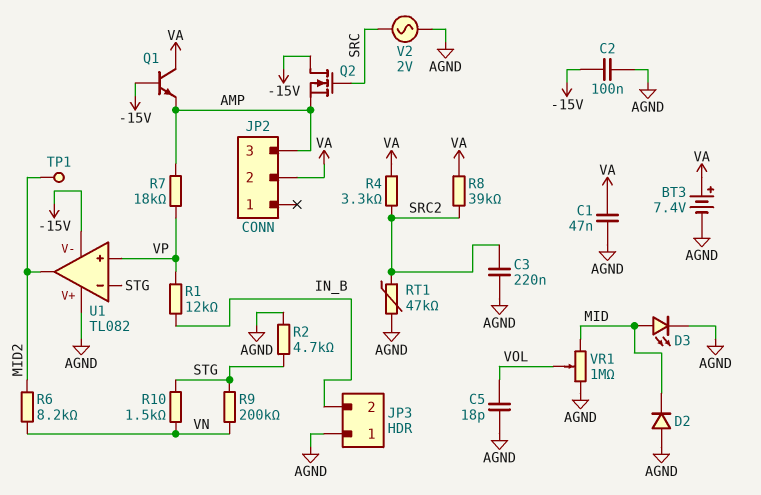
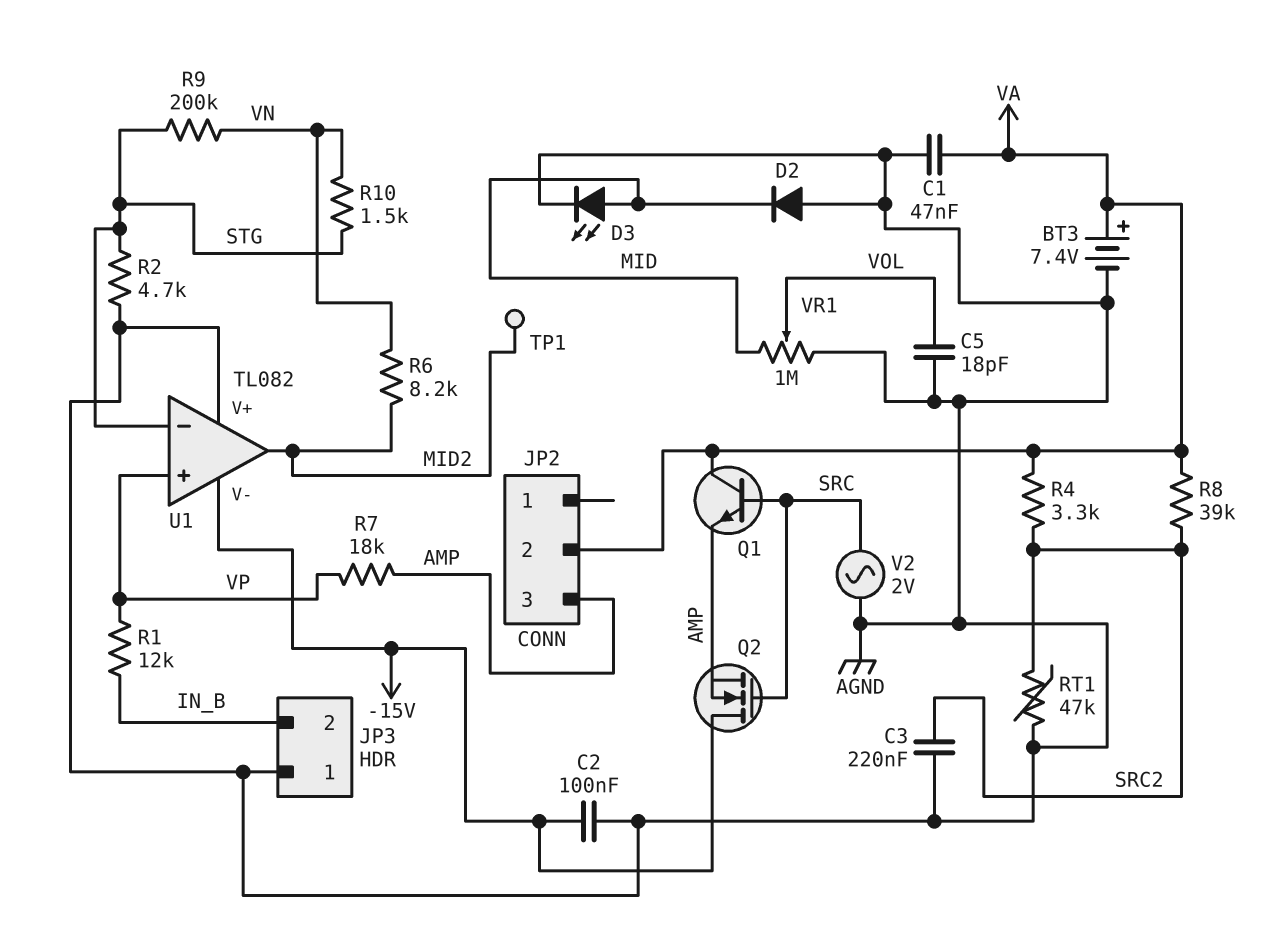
Q1: NPN (B -15V, C VA, E AMP) -> NPN (B SRC, C VA, E AMP)

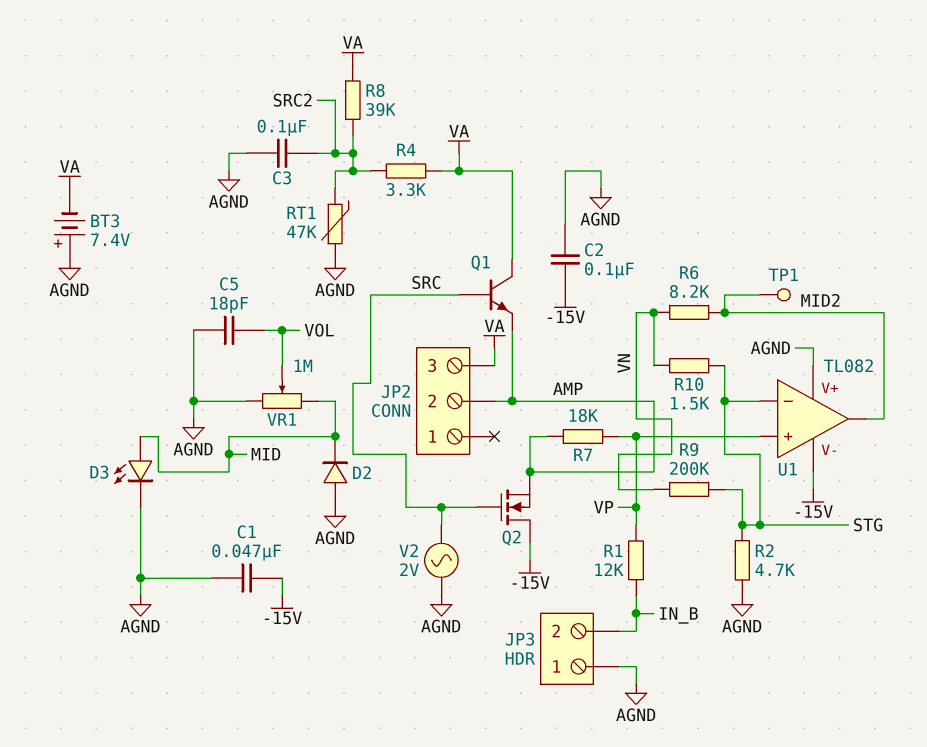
BT3: 7.4V (plus VA, minus AGND) -> 7.4V (plus AGND, minus VA)
C1: 47nF (AGND, VA) -> 47nF (-15V, AGND)
C3: 220nF (AGND, SRC2) -> 100nF (AGND, SRC2)
JP2 pin 2: VA -> AMP
JP2 pin 3: AMP -> VA

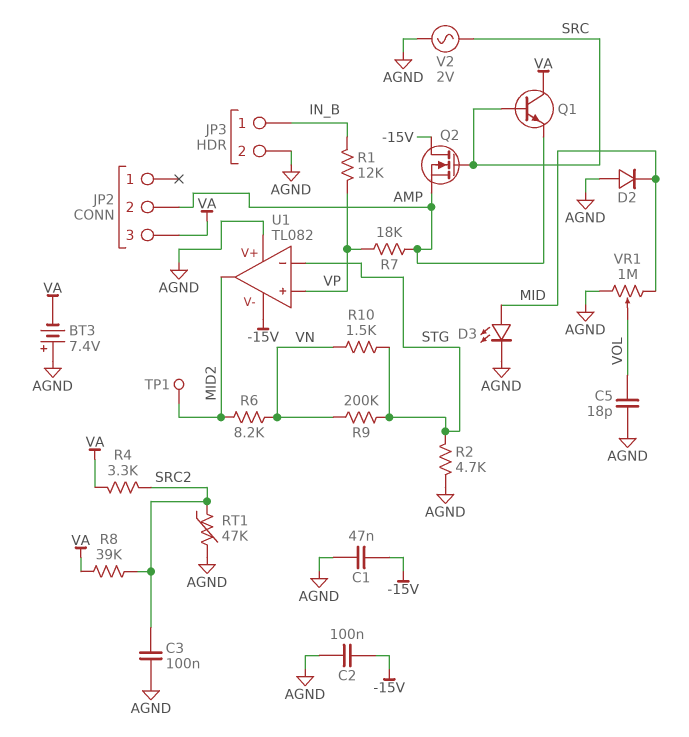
JP3 pin 1: AGND -> IN_B
JP3 pin 2: IN_B -> AGND

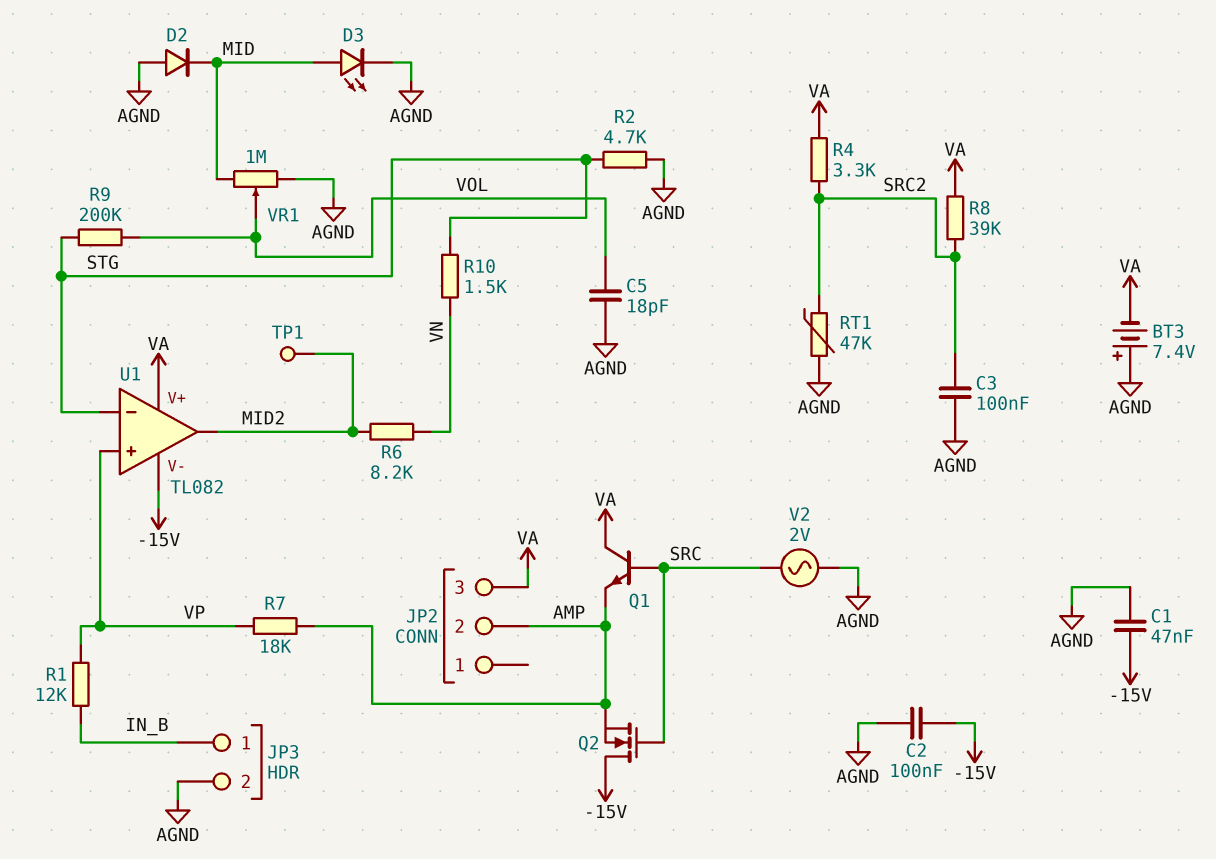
R9: 200k (STG, VN) -> 200k (STG, VOL)
U1 pin V+: AGND -> VA

